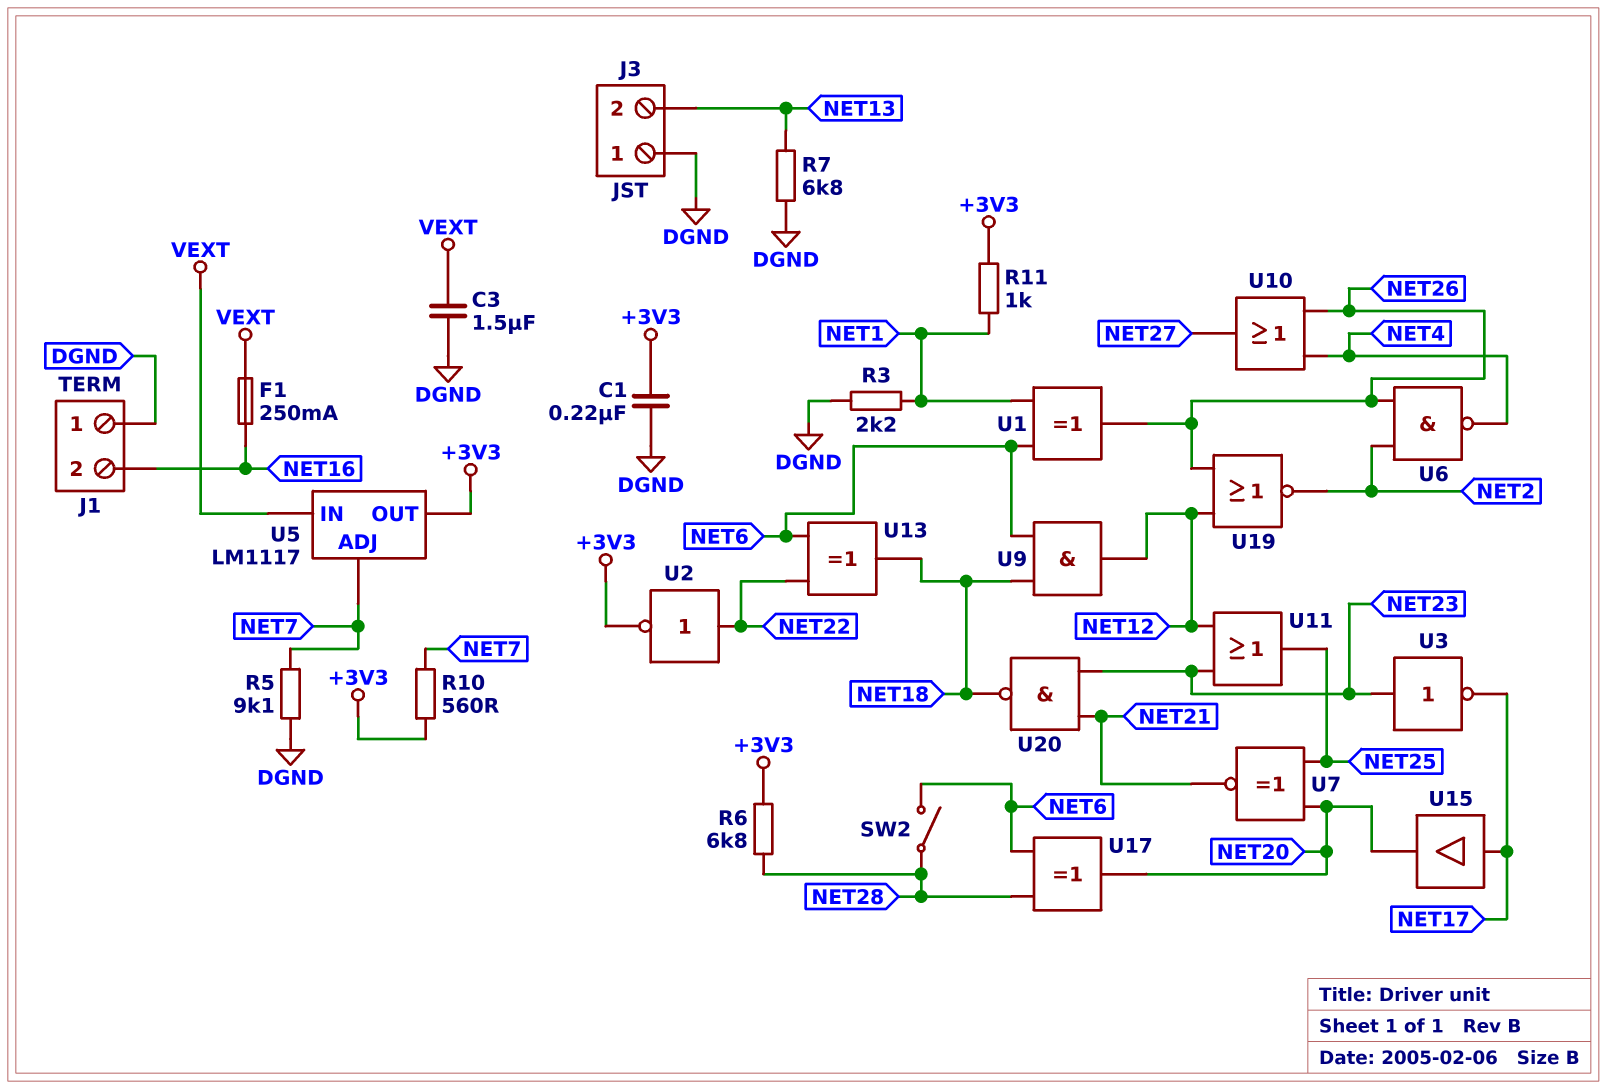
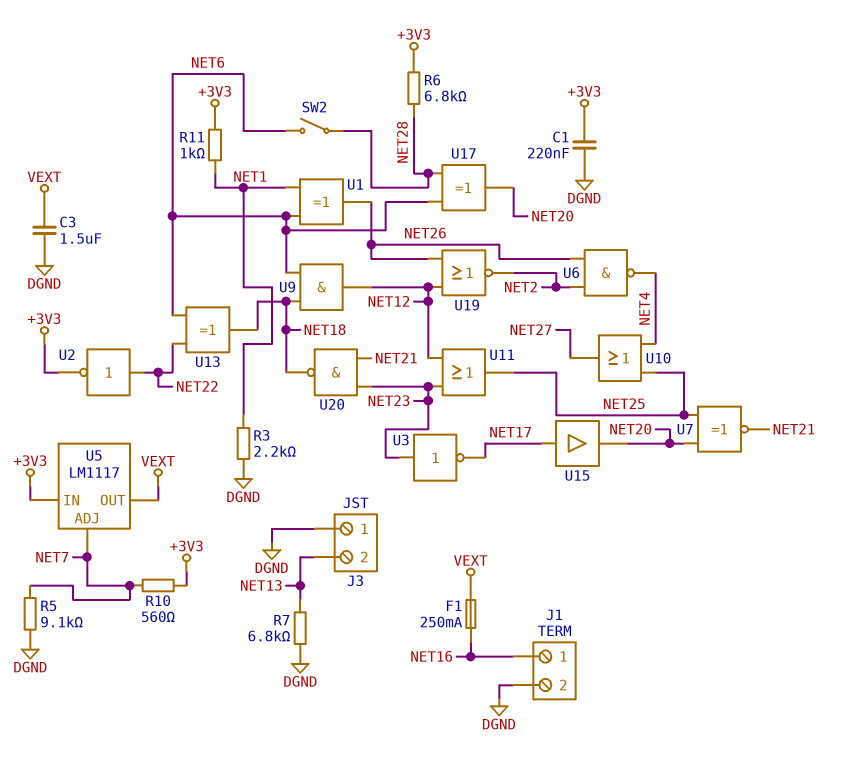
J1 pin 1: DGND -> NET16
J1 pin 2: NET16 -> DGND
U5 pin IN: VEXT -> +3V3
U5 pin OUT: +3V3 -> VEXT
U10: OR (in NET4, in NET26, out NET27) -> OR (in NET4, in NET25, out NET27)

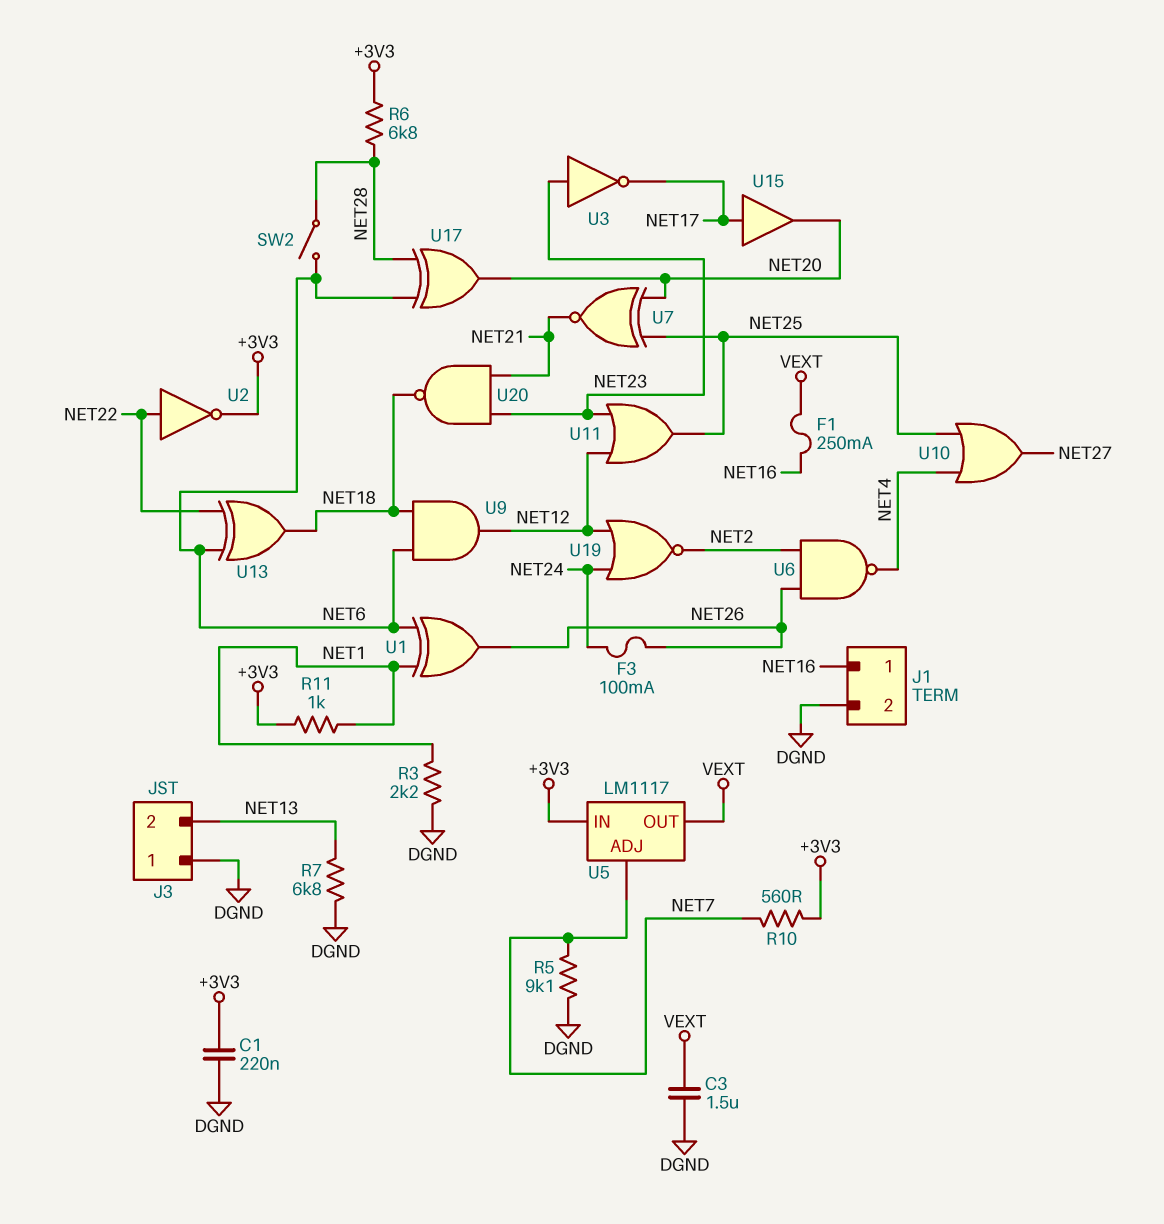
F3: none -> 100mA (NET24, NET26)
U19: NOR (in NET12, in NET26, out NET2) -> NOR (in NET12, in NET24, out NET2)

